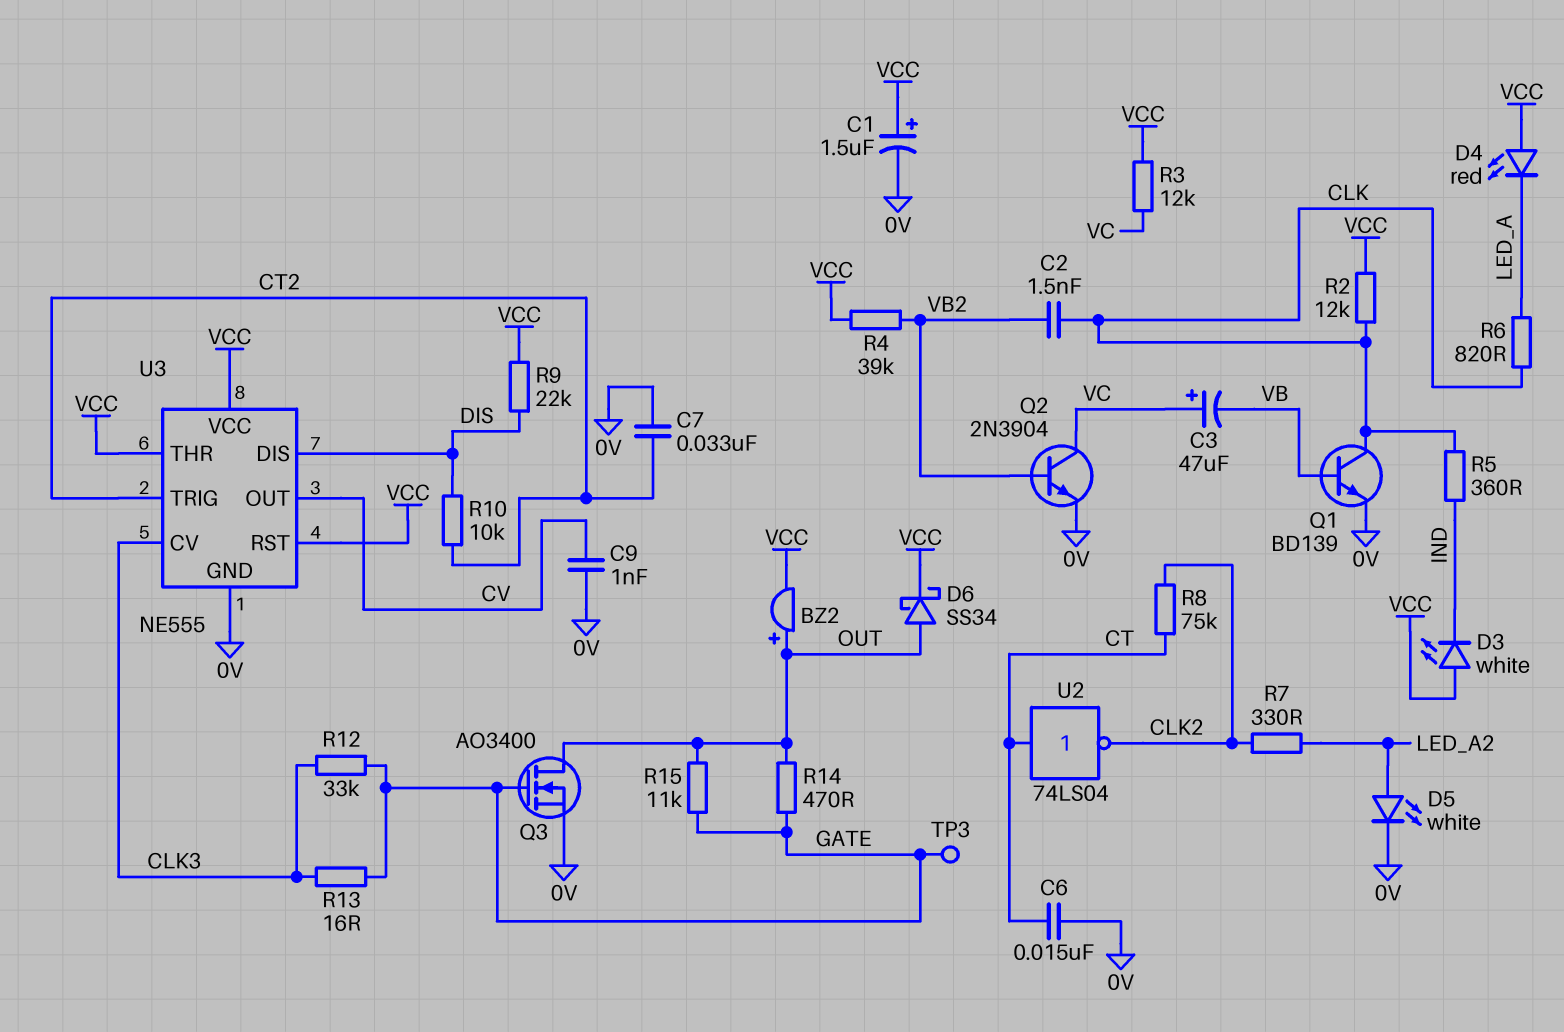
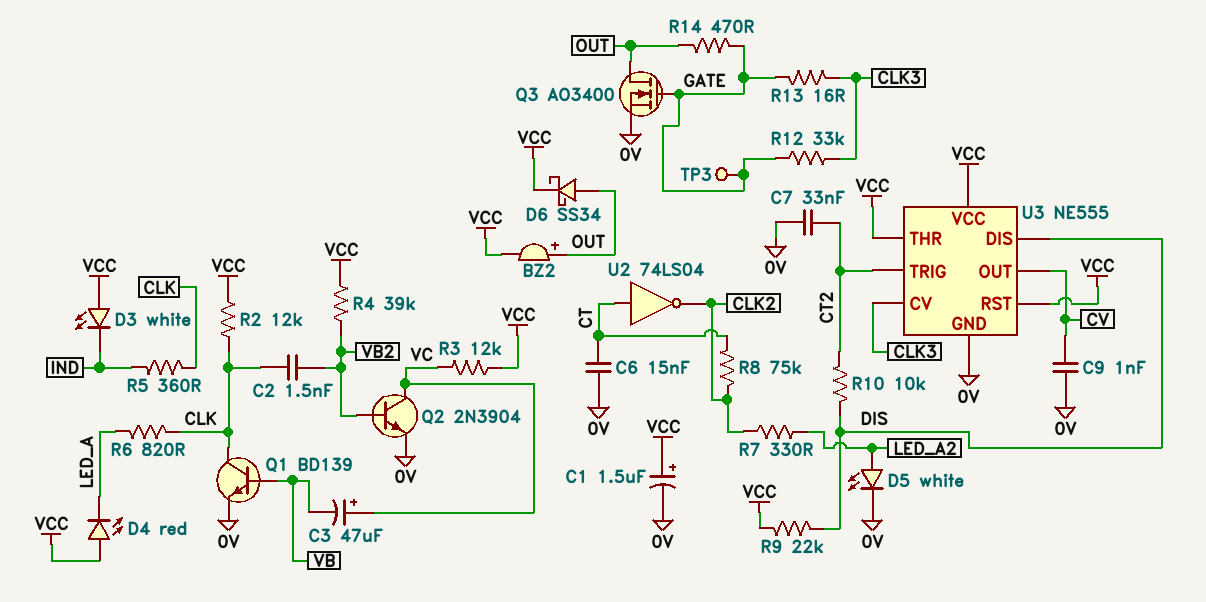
R15: 11k (GATE, OUT) -> none

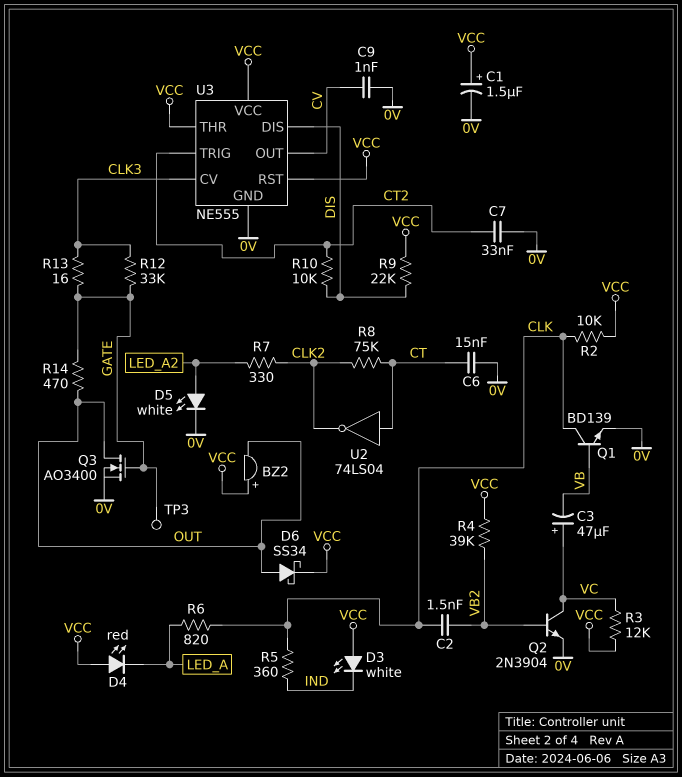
BZ2: buzzer (plus OUT, minus VCC) -> buzzer (plus VCC, minus OUT)
R2: 12k (CLK, VCC) -> 10k (CLK, VCC)

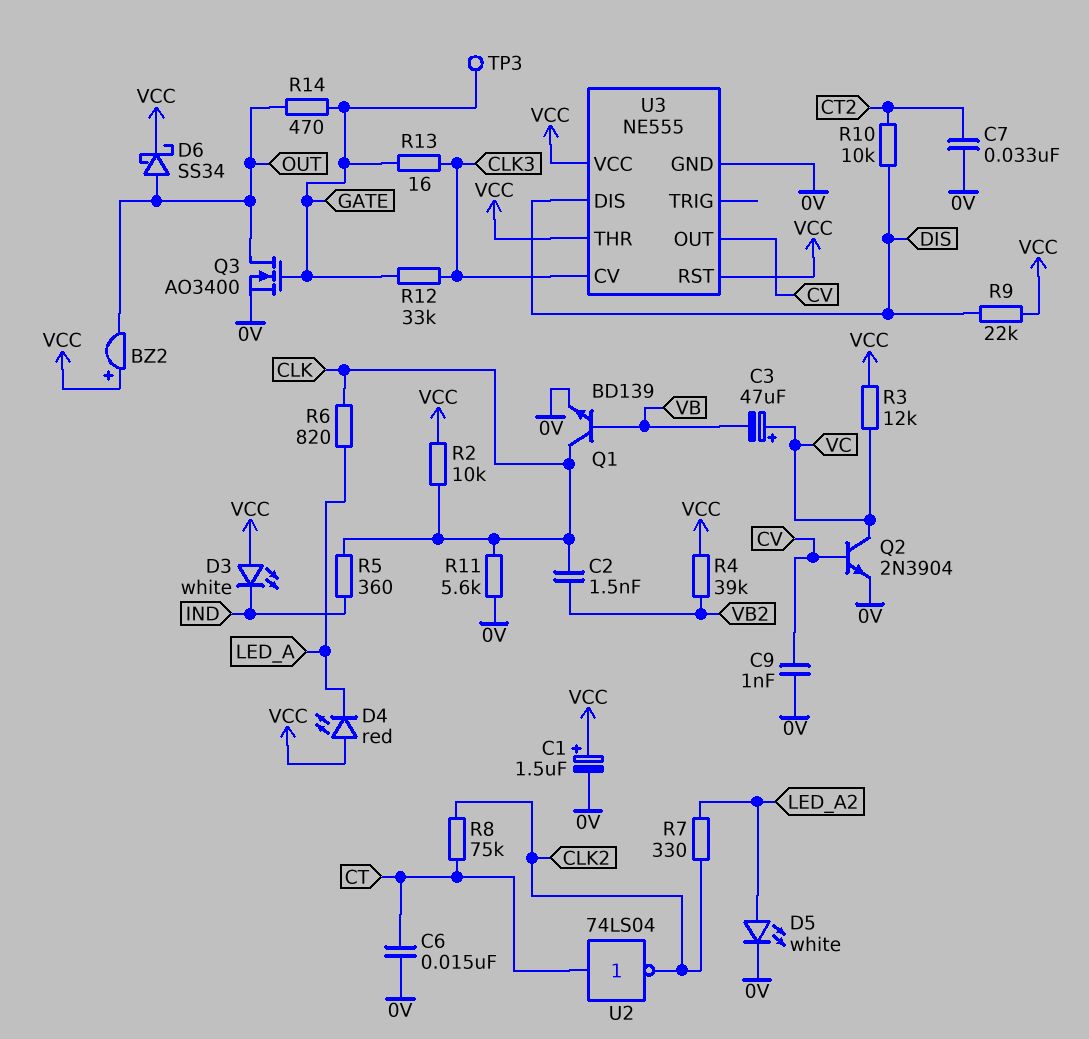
Q2: NPN 2N3904 (B VB2, C VC, E 0V) -> NPN 2N3904 (B CV, C VC, E 0V)
R11: none -> 5.6k (0V, CLK)
U3 pin TRIG: CT2 -> none

